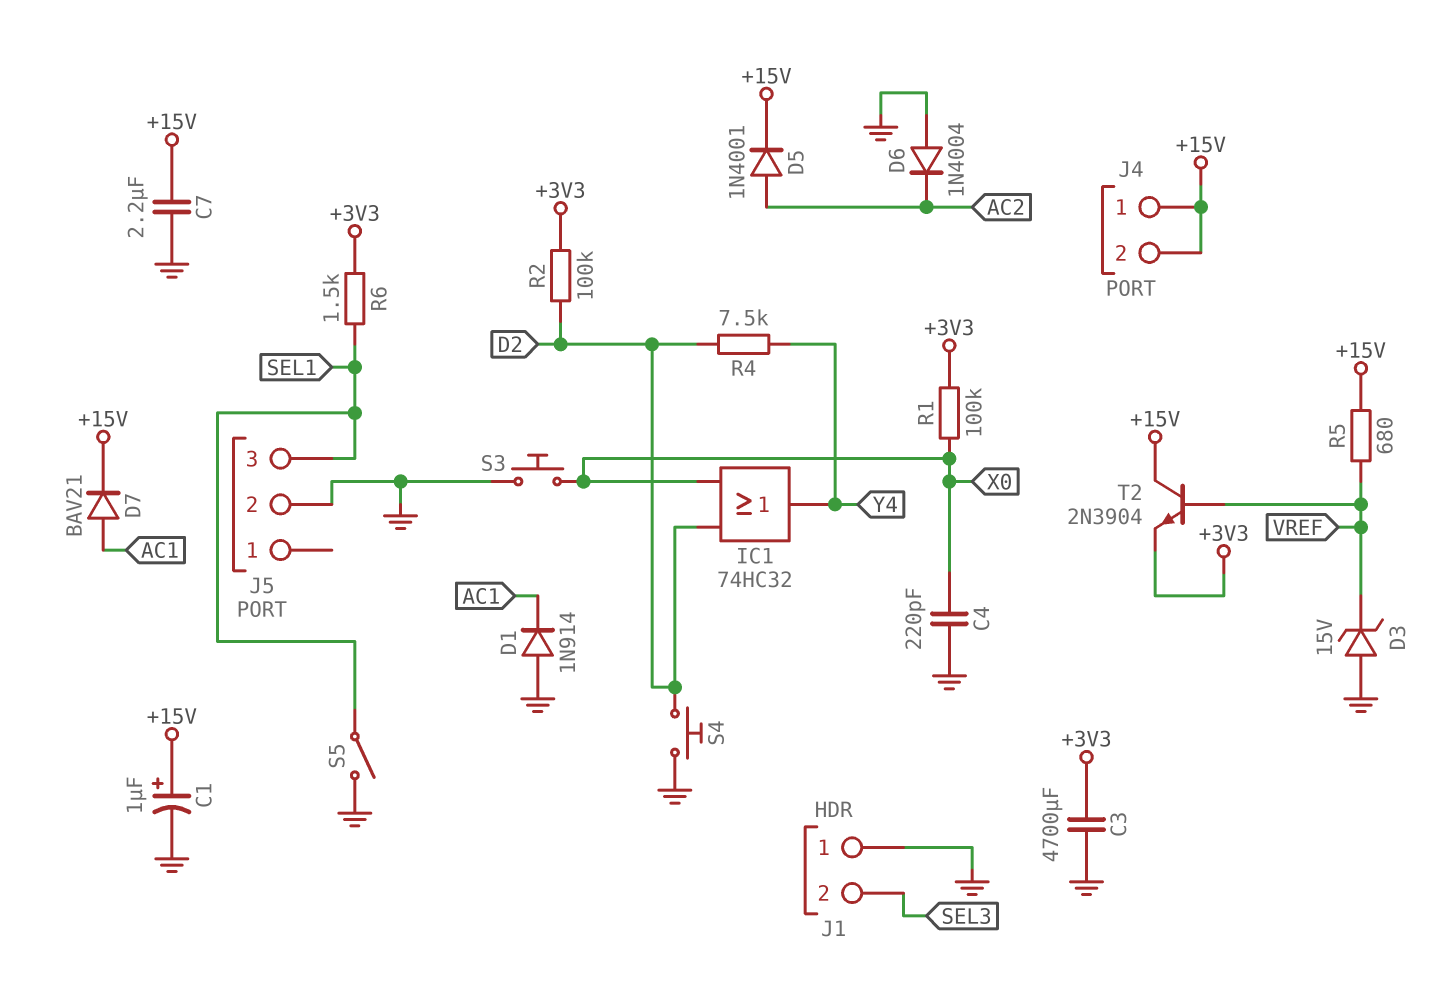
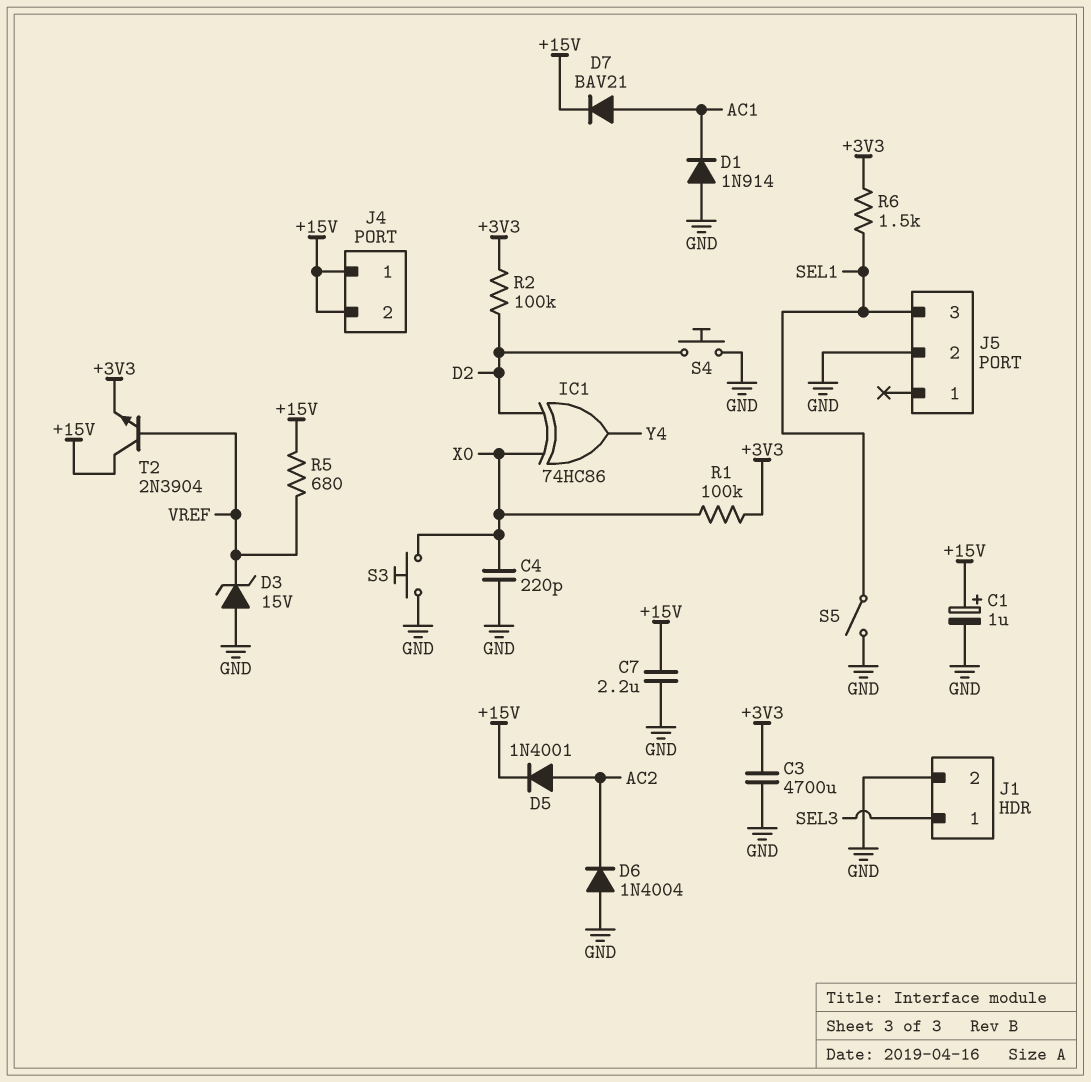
IC1: OR 74HC32 (in D2, in X0, out Y4) -> XOR 74HC86 (in D2, in X0, out Y4)
J1 pin 1: GND -> SEL3
J1 pin 2: SEL3 -> GND
R4: 7.5k (D2, Y4) -> none

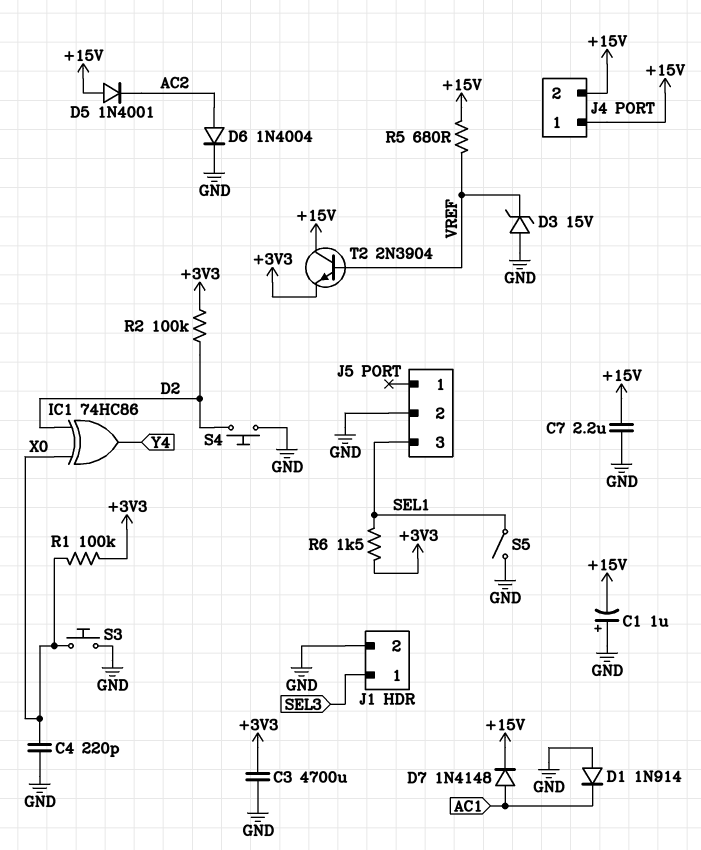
C1: 1uF (plus +15V, minus GND) -> 1uF (plus GND, minus +15V)
D5: diode 1N4001 (A AC2, K +15V) -> diode 1N4001 (A +15V, K AC2)
D6: diode 1N4004 (A GND, K AC2) -> diode 1N4004 (A AC2, K GND)
D7: diode BAV21 (A AC1, K +15V) -> diode 1N4148 (A AC1, K +15V)

